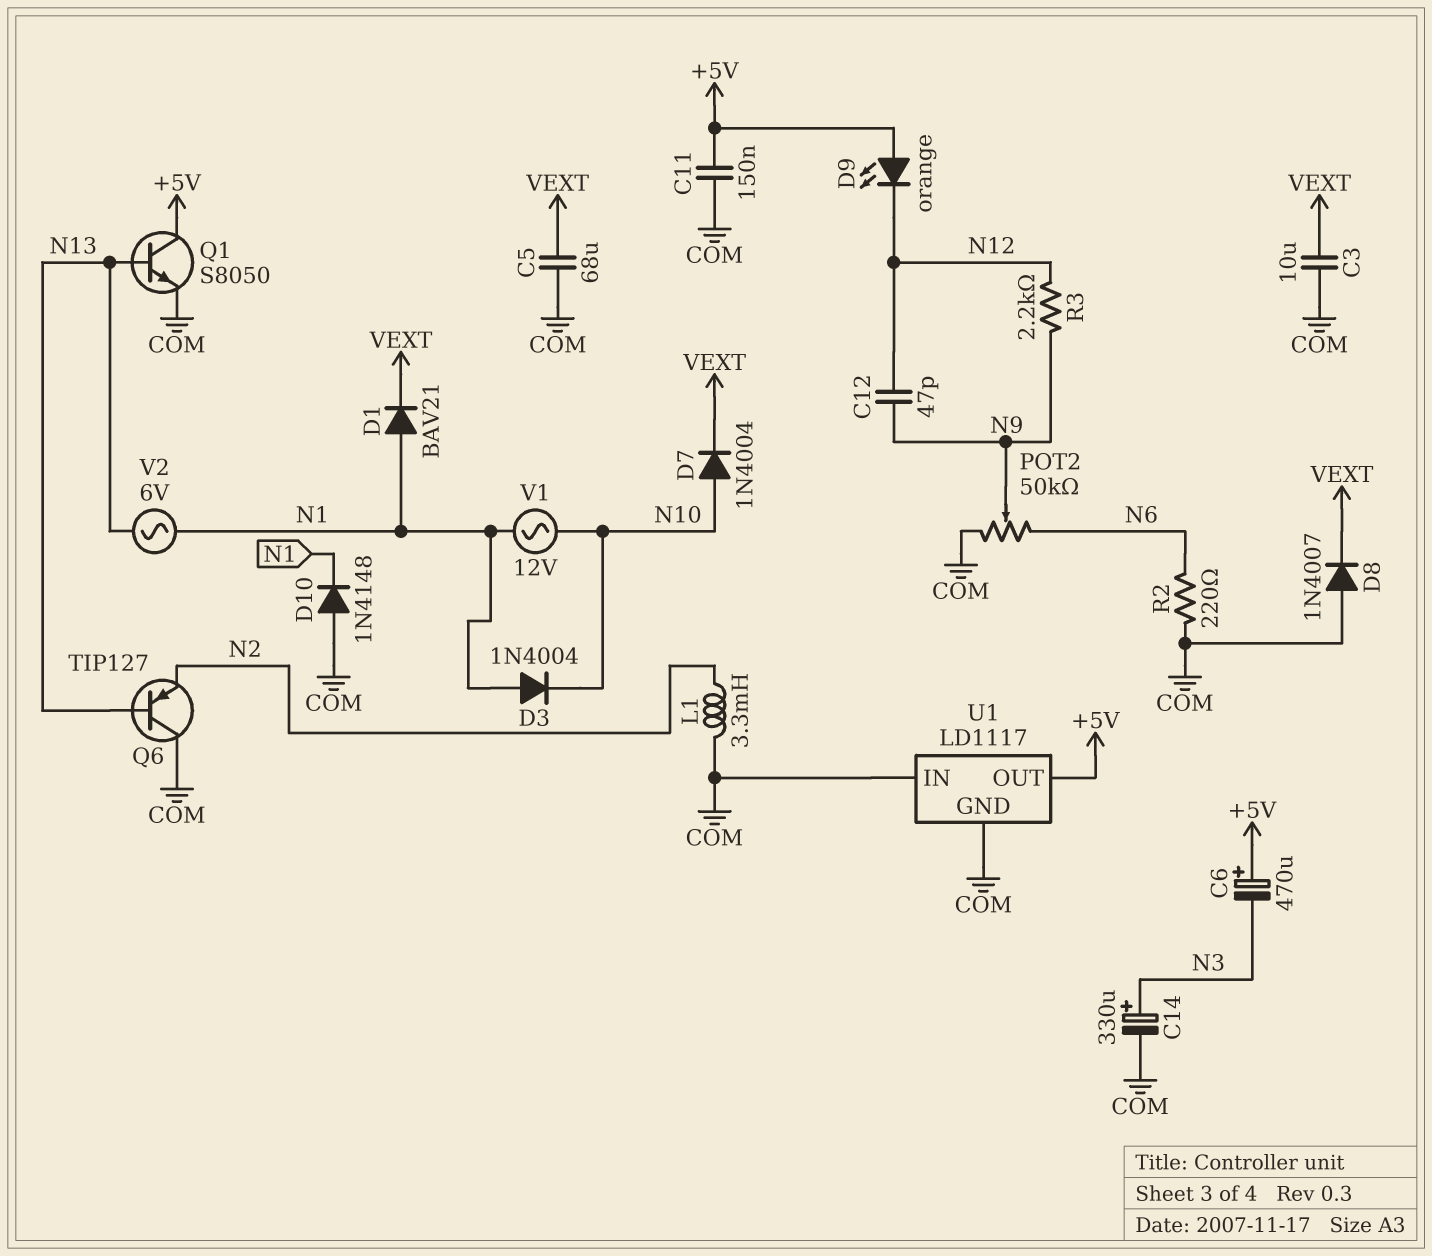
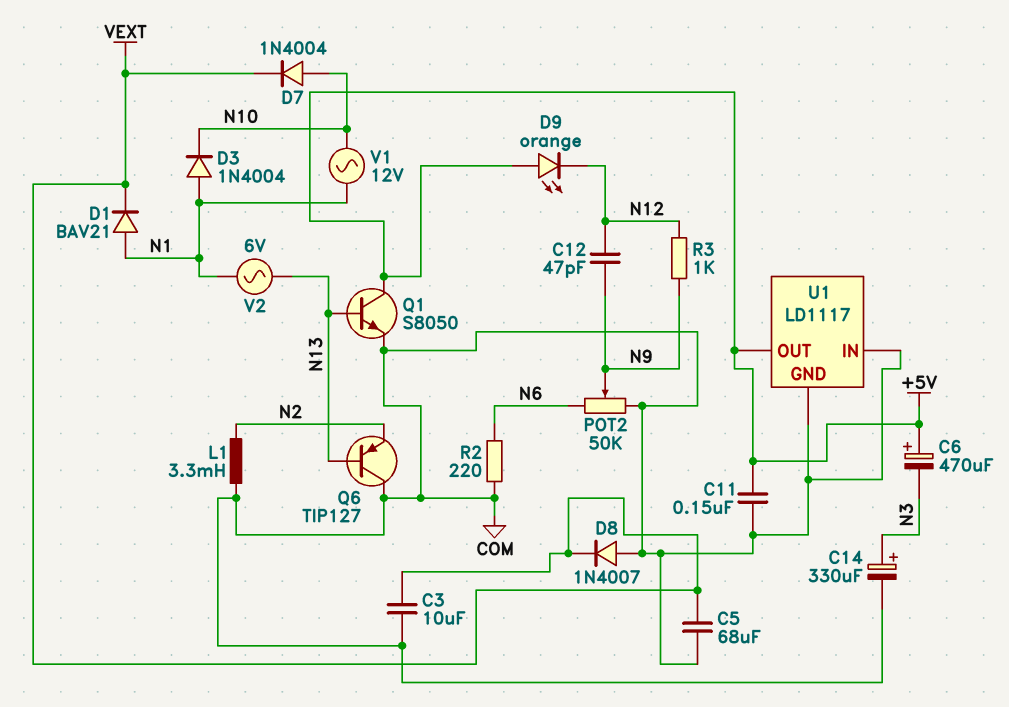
D10: diode 1N4148 (A COM, K N1) -> none
R3: 2.2k (N9, N12) -> 1k (N9, N12)

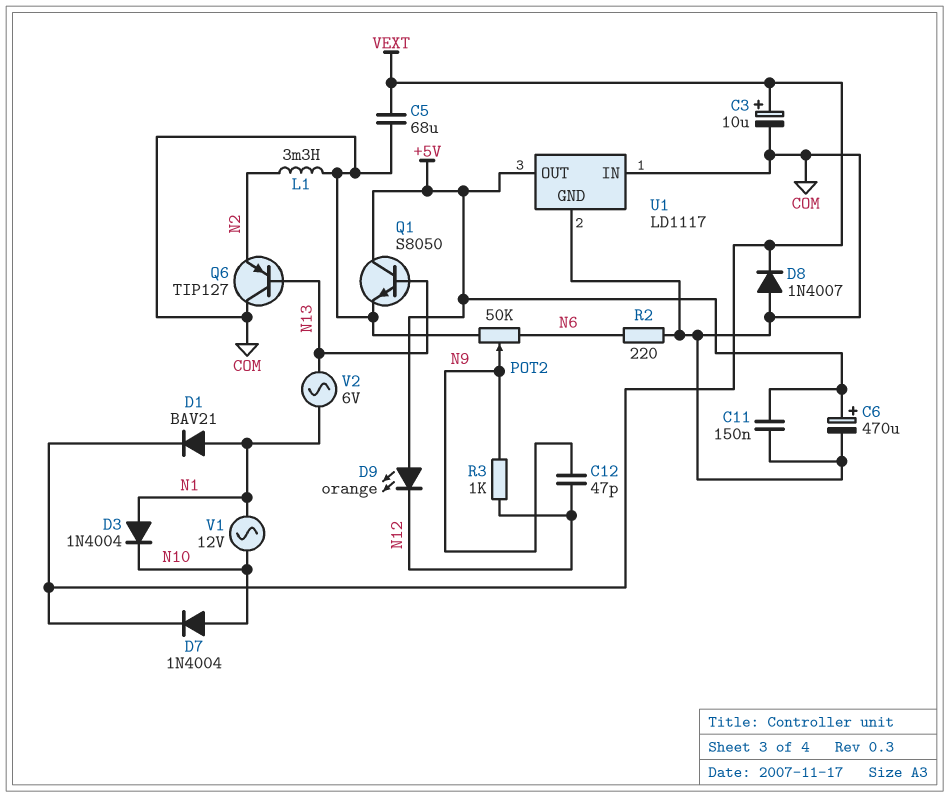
C3: 10uF (COM, VEXT) -> 10uF (plus VEXT, minus COM)
C6: 470uF (plus +5V, minus N3) -> 470uF (plus +5V, minus COM)
C14: 330uF (plus N3, minus COM) -> none

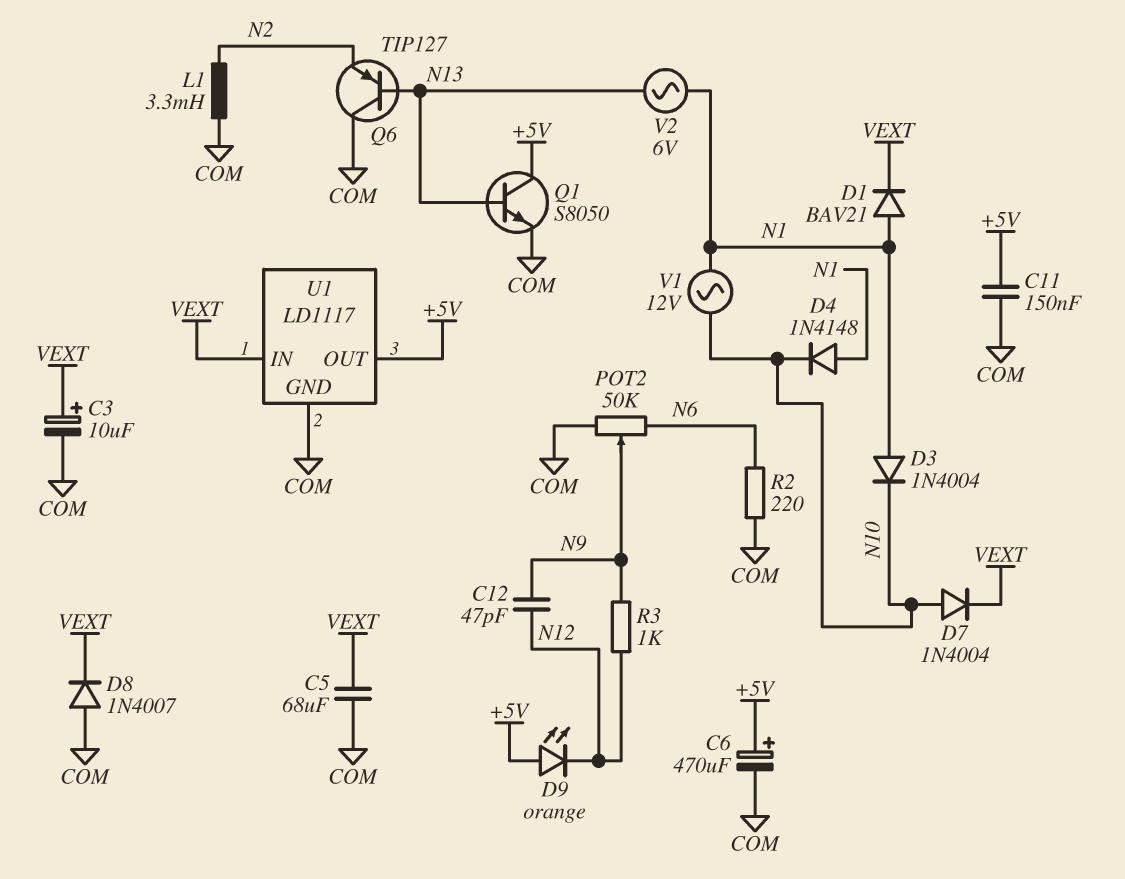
D4: none -> diode 1N4148 (A N1, K N10)
U1 pin IN: COM -> VEXT

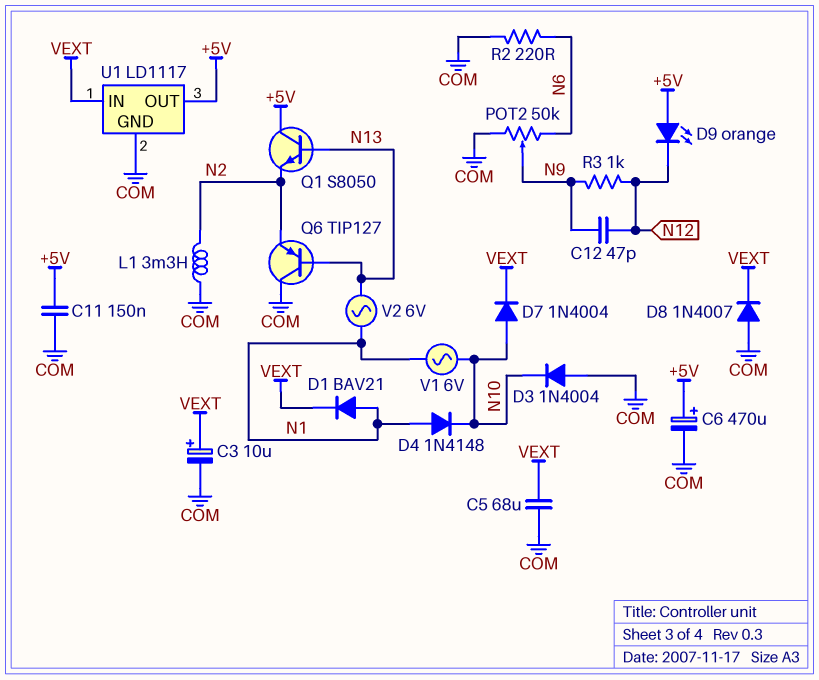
D3: diode 1N4004 (A N1, K N10) -> diode 1N4004 (A COM, K N10)
Q1: NPN S8050 (B N13, C +5V, E COM) -> NPN S8050 (B N13, C +5V, E N2)
V1: AC 12V (N1, N10) -> AC 6V (N1, N10)

